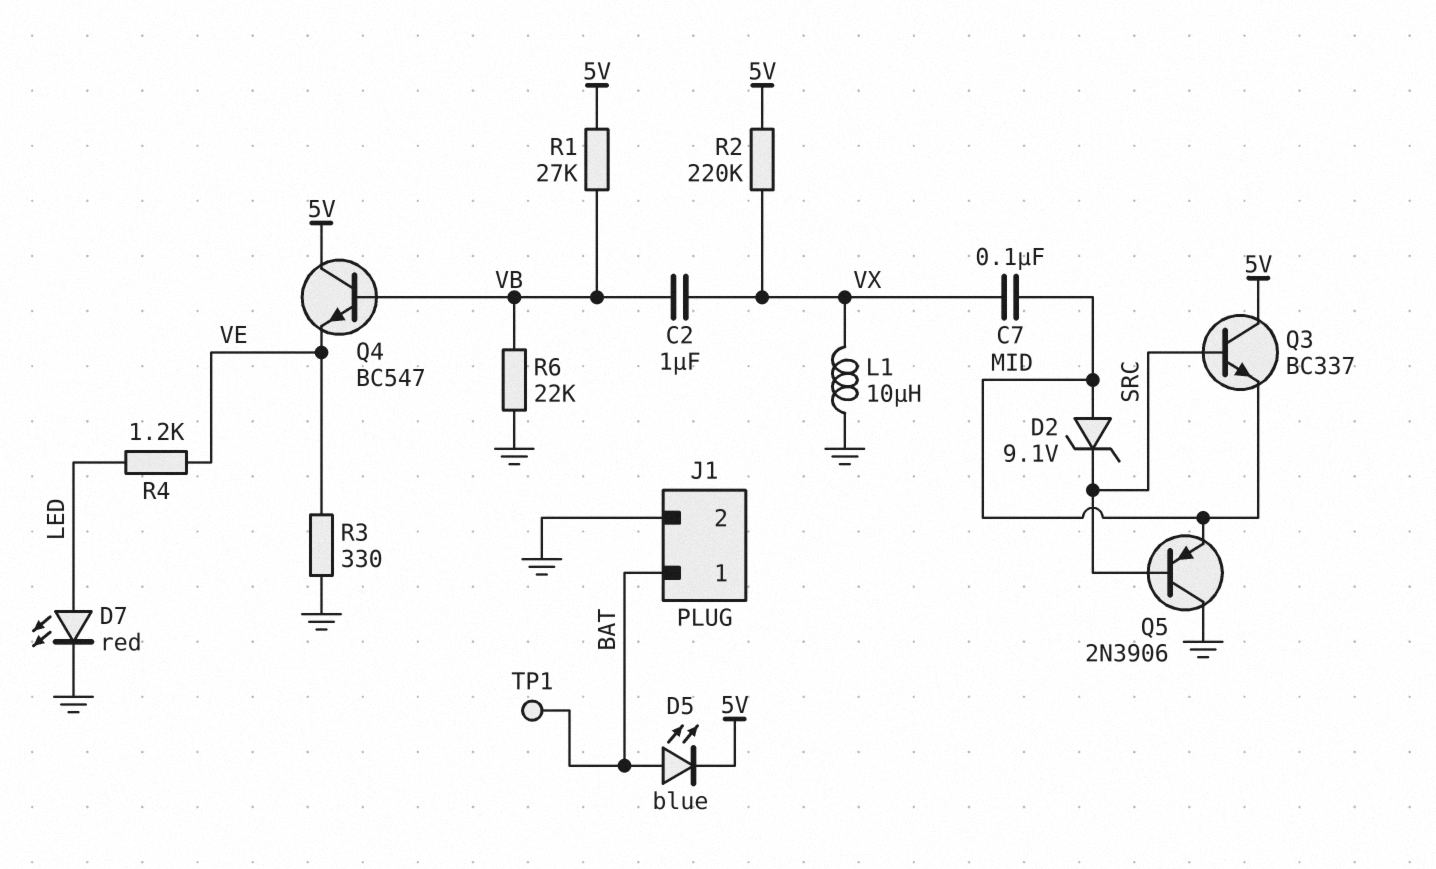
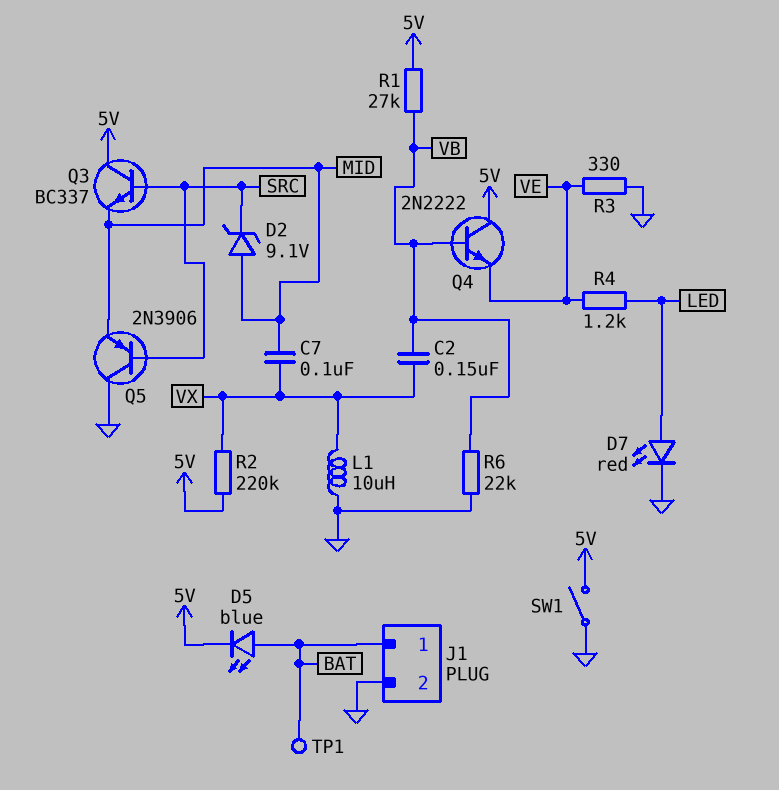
C2: 1uF (VB, VX) -> 150nF (VB, VX)
Q4: NPN BC547 (B VB, C 5V, E VE) -> NPN 2N2222 (B VB, C 5V, E VE)
SW1: none -> switch (5V, GND)

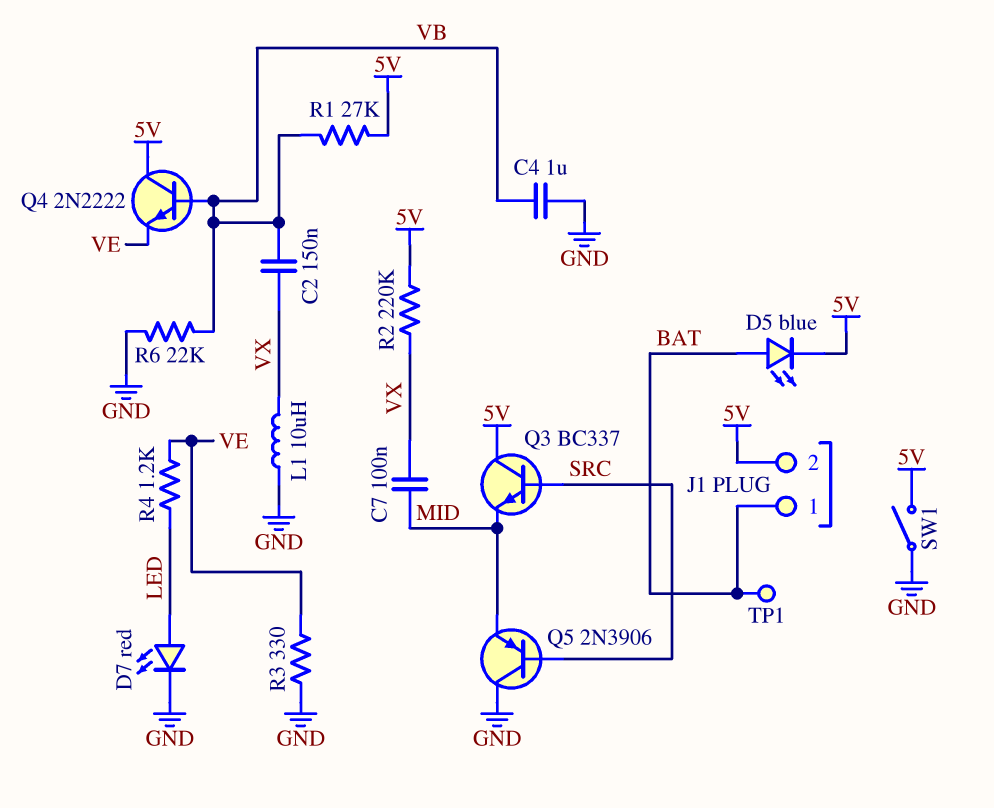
C4: none -> 1uF (GND, VB)
D2: zener 9.1V (A MID, K SRC) -> none
J1 pin 2: GND -> 5V

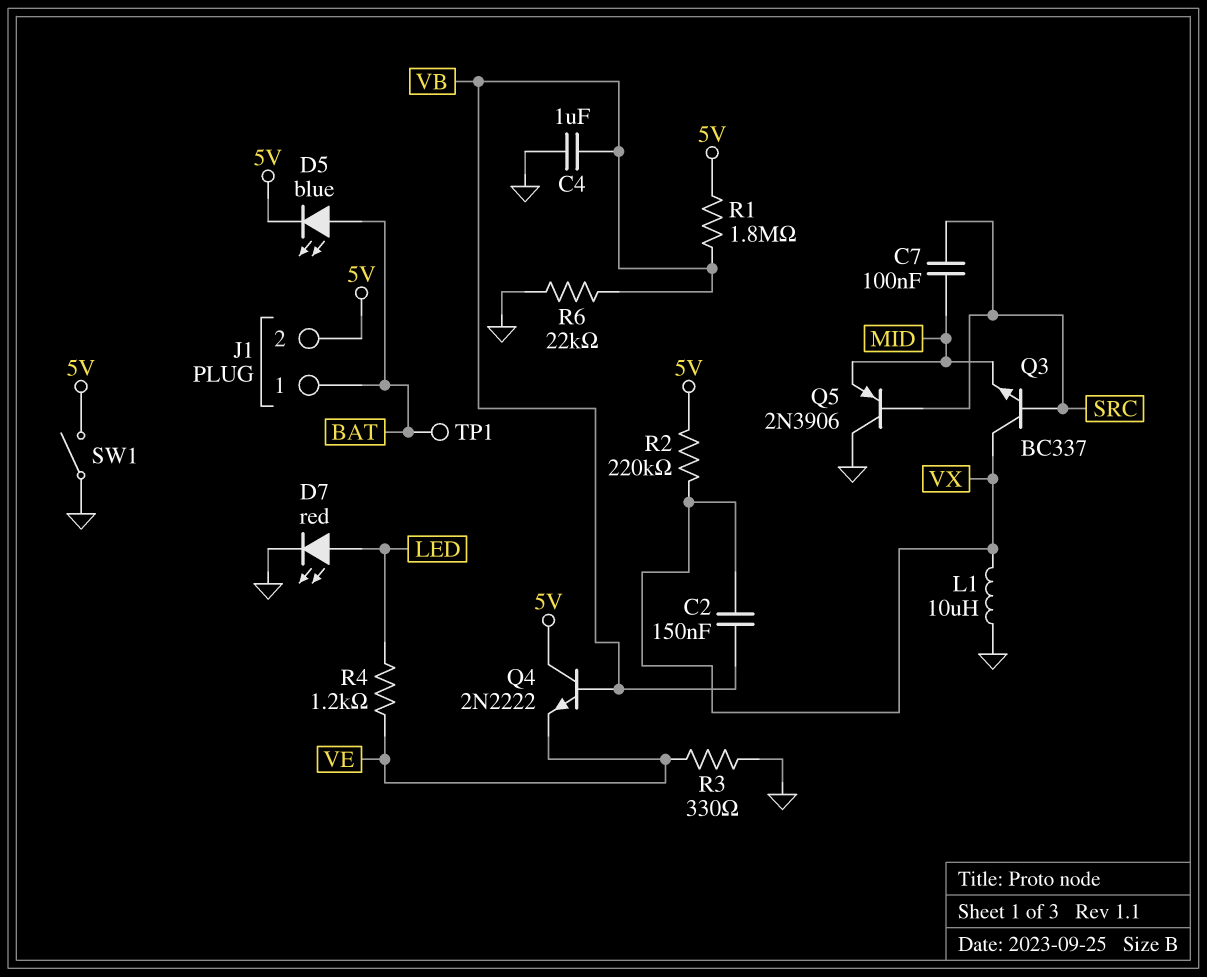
C7: 100nF (MID, VX) -> 100nF (MID, SRC)
Q3: NPN BC337 (B SRC, C 5V, E MID) -> NPN BC337 (B SRC, C VX, E MID)
R1: 27k (5V, VB) -> 1.8M (5V, VB)

